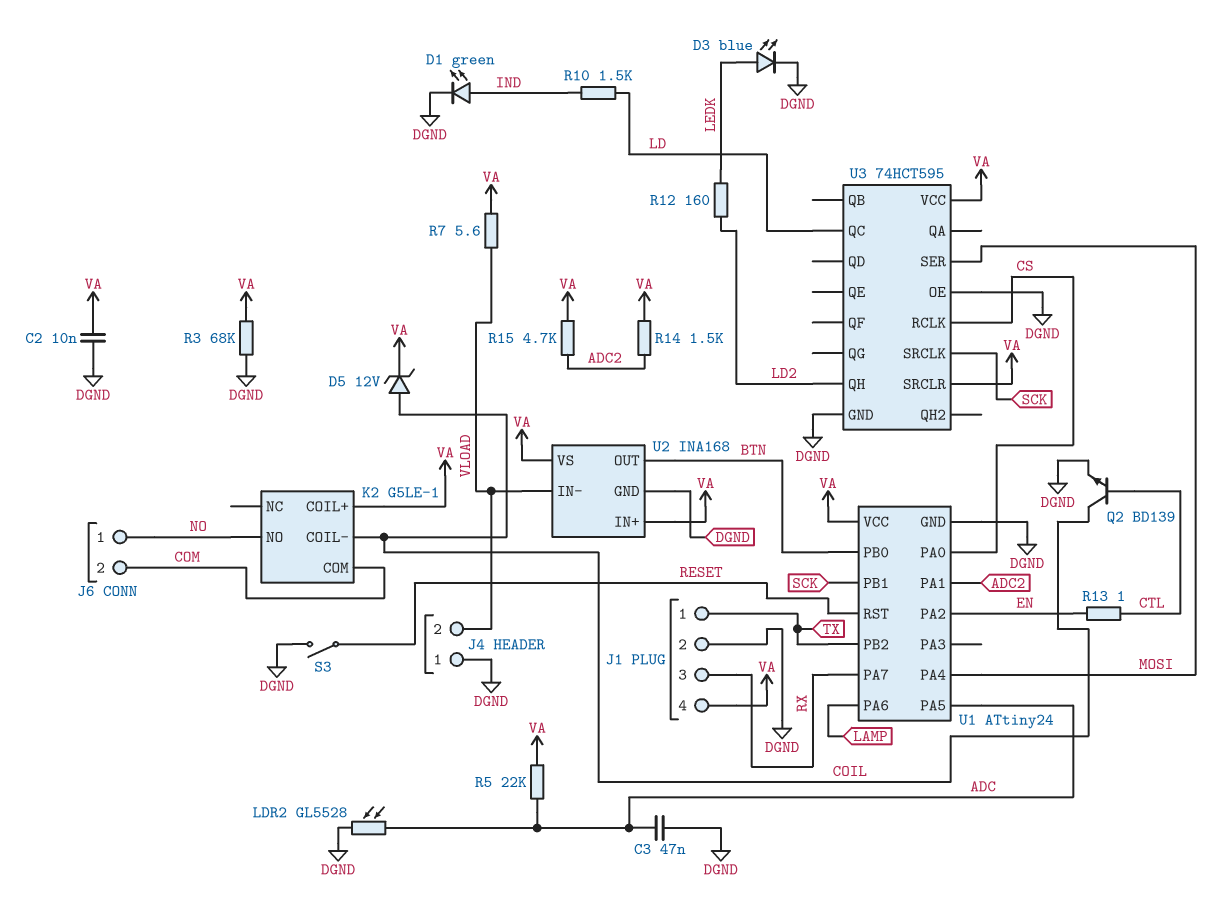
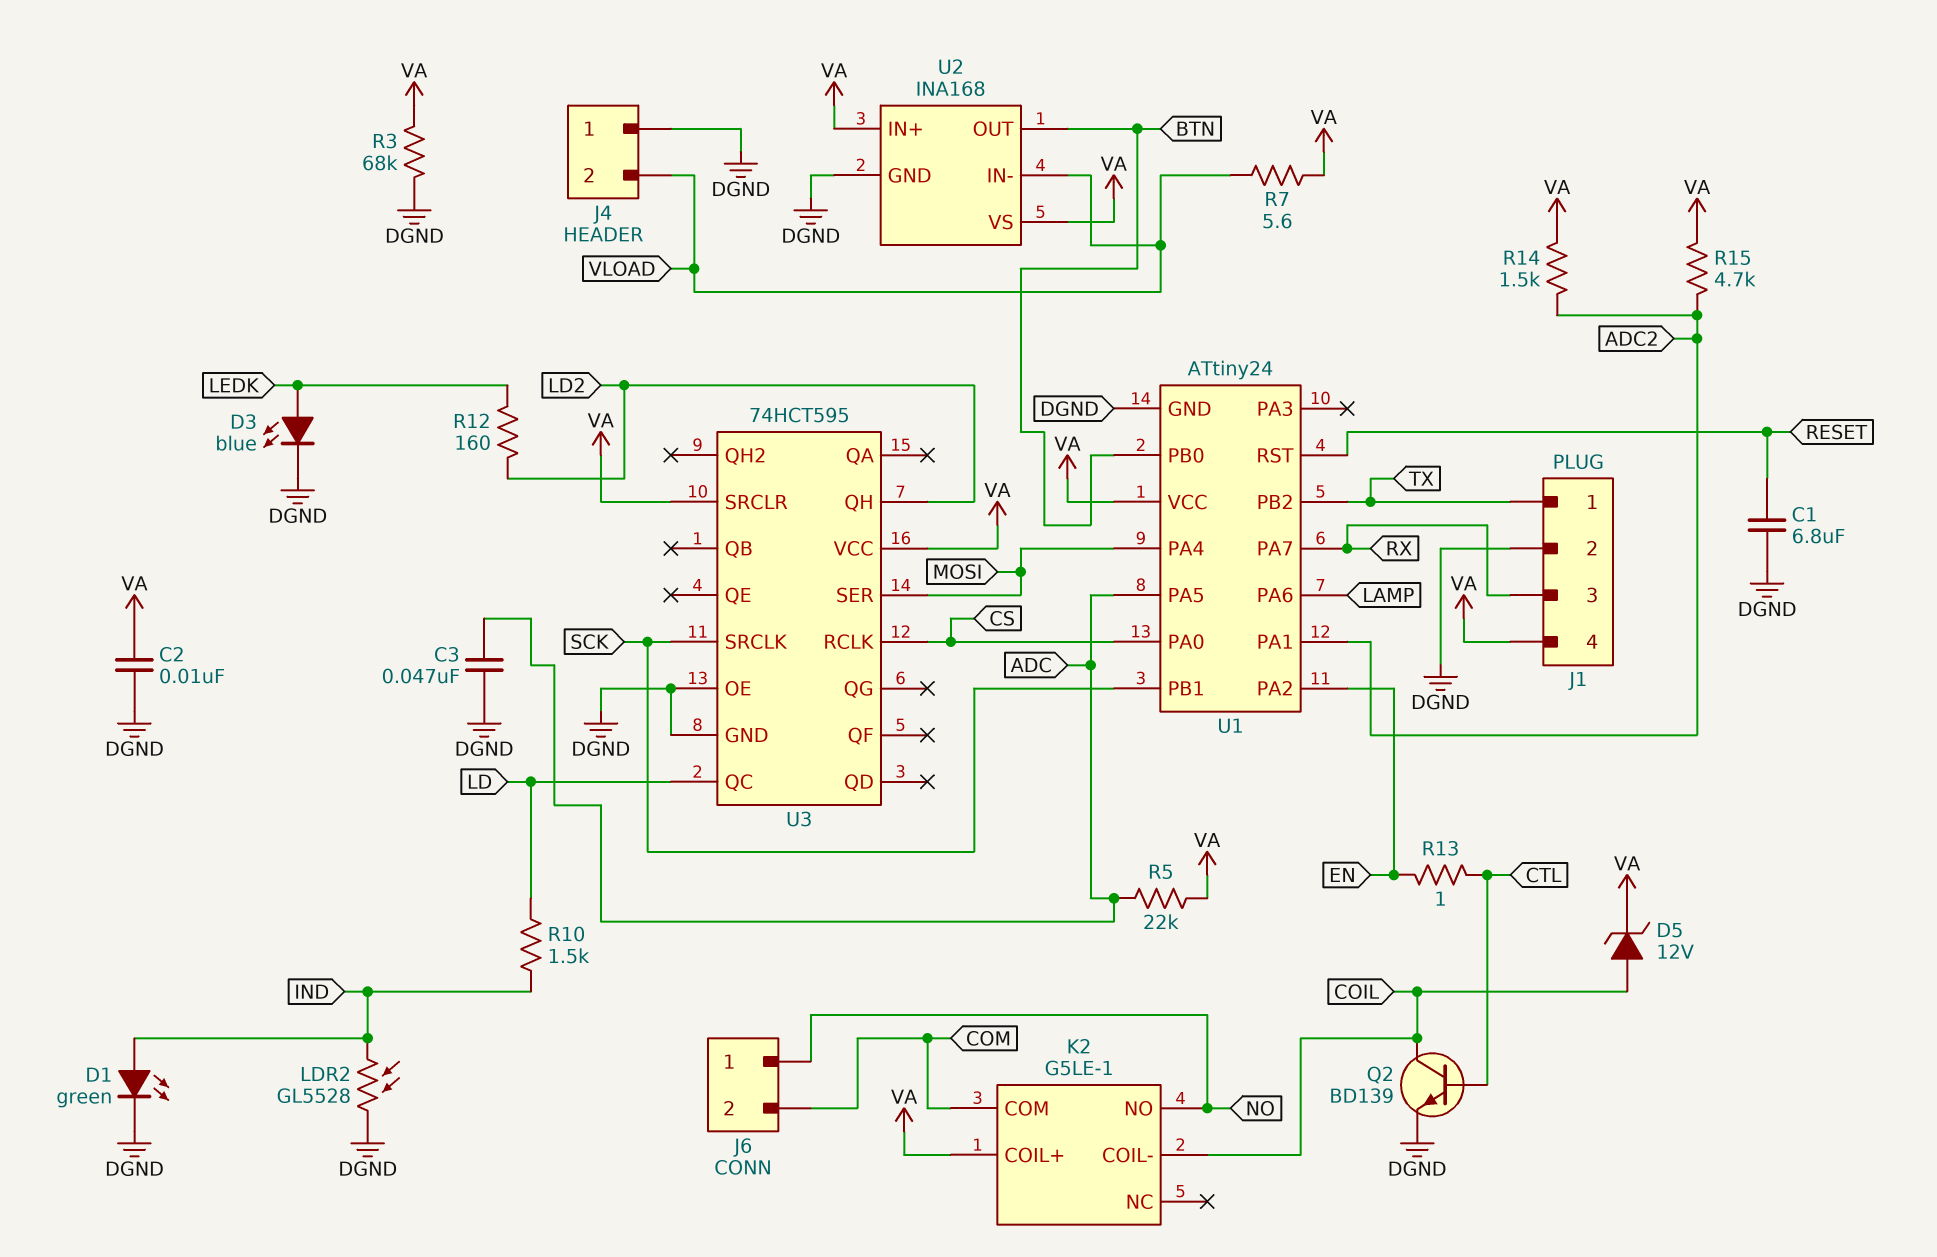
C1: none -> 6.8uF (DGND, RESET)
LDR2: GL5528 (ADC, DGND) -> GL5528 (DGND, IND)
S3: switch (DGND, RESET) -> none

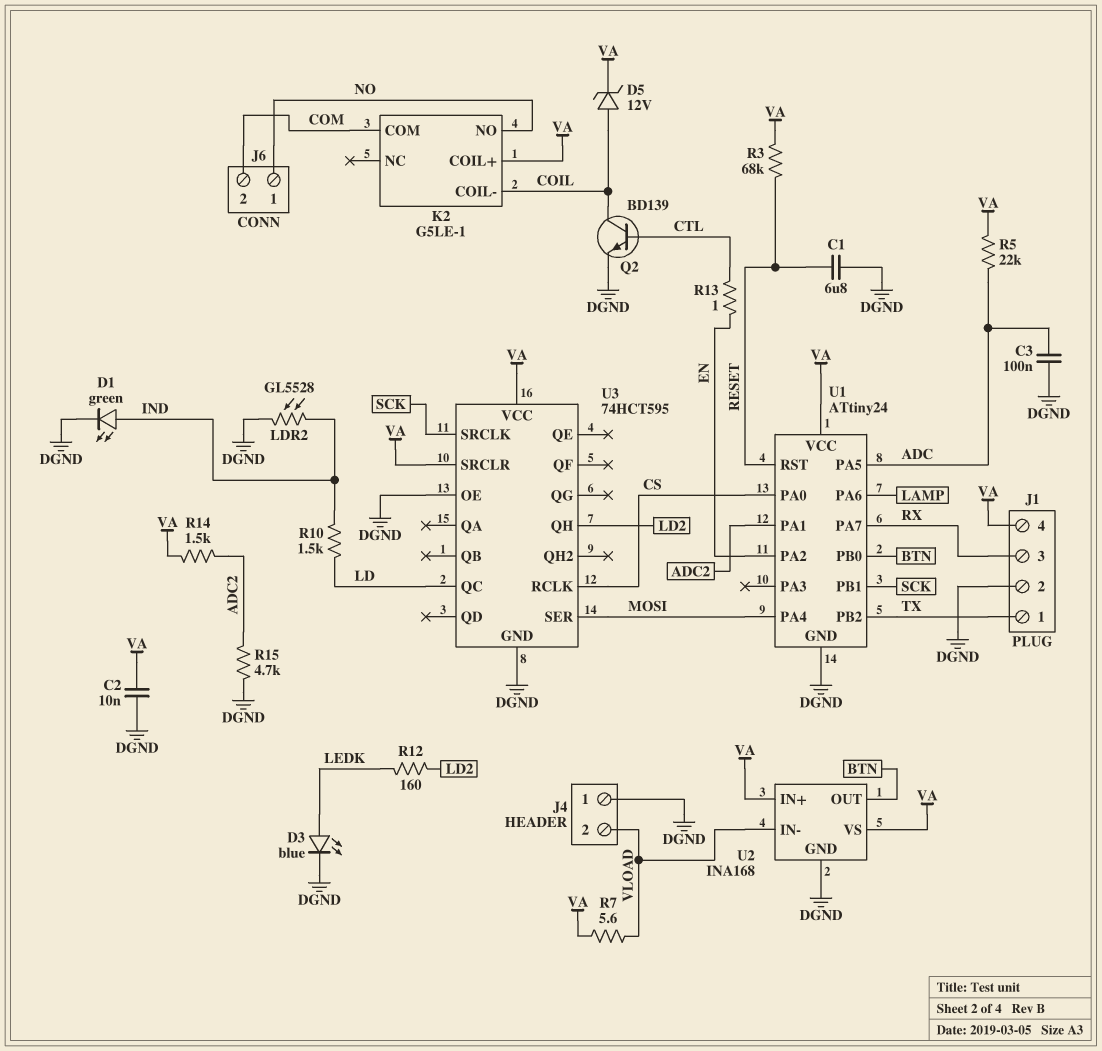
C3: 47nF (ADC, DGND) -> 100nF (ADC, DGND)
R3: 68k (DGND, VA) -> 68k (RESET, VA)
R15: 4.7k (ADC2, VA) -> 4.7k (ADC2, DGND)

